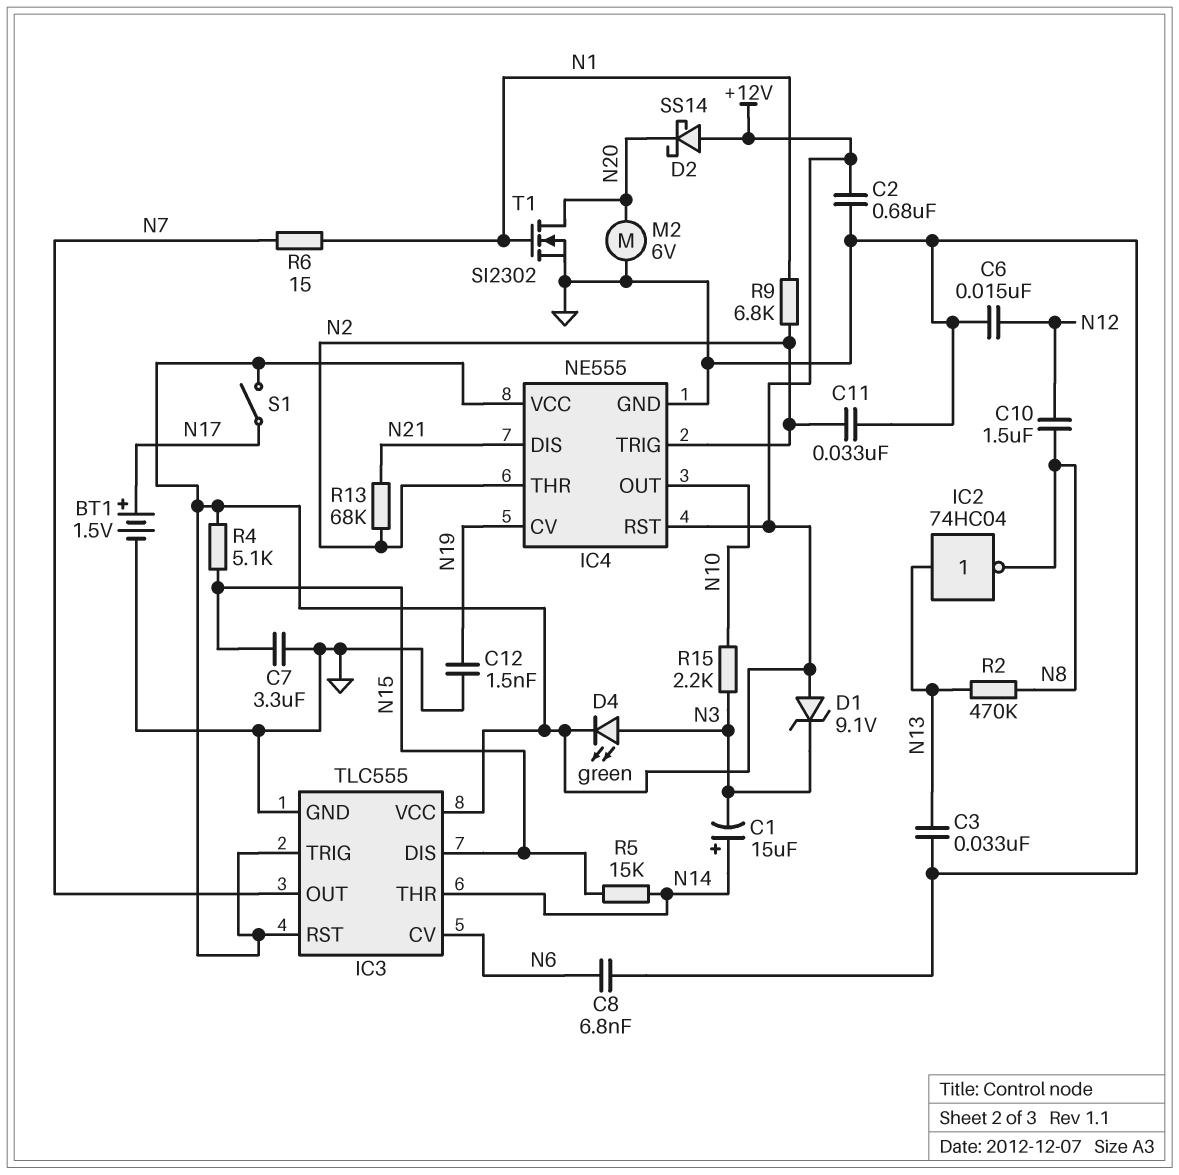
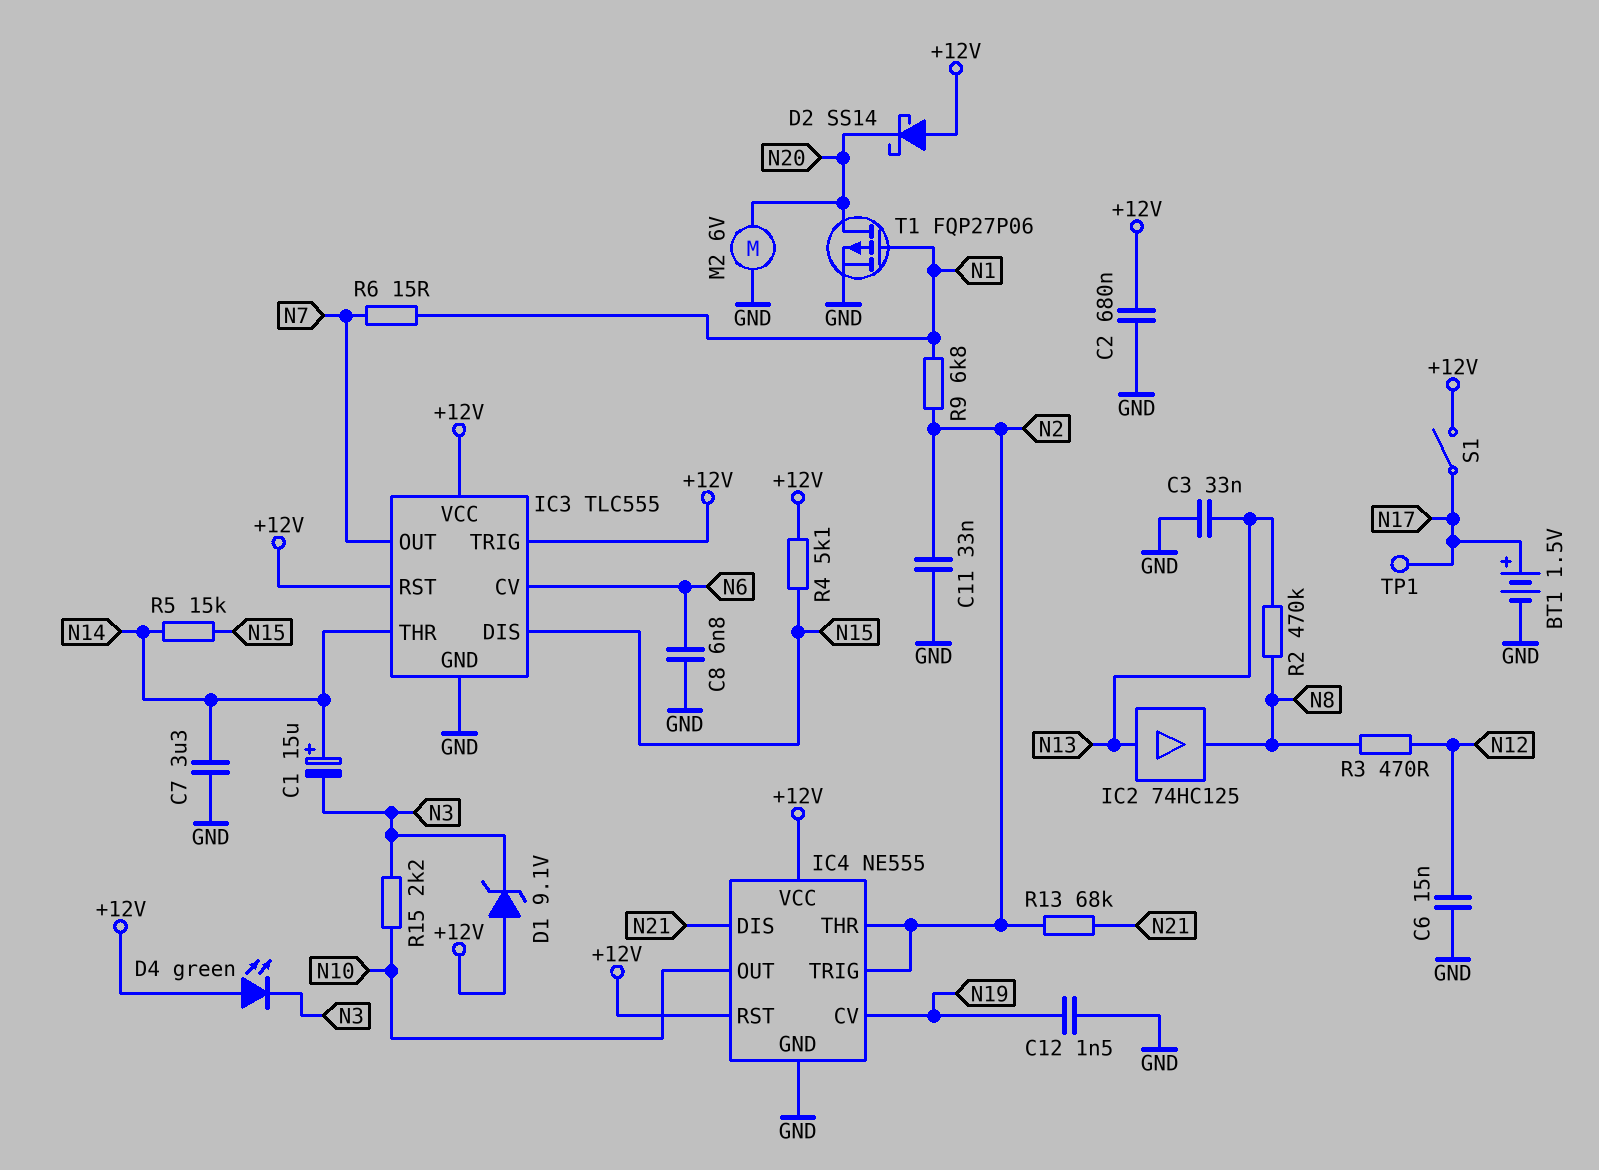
C7: 3.3uF (GND, N15) -> 3.3uF (GND, N14)
C10: 1.5uF (N8, N12) -> none
D4: LED green (A N3, K +12V) -> LED green (A +12V, K N3)
IC2: NOT 74HC04 (in N13, out N8) -> buffer 74HC125 (in N13, out N8)
R3: none -> 470 (N8, N12)
T1: NMOS SI2302 (G N1, D N20, S GND) -> PMOS FQP27P06 (G N1, D N20, S GND)
TP1: none -> test point (N17)

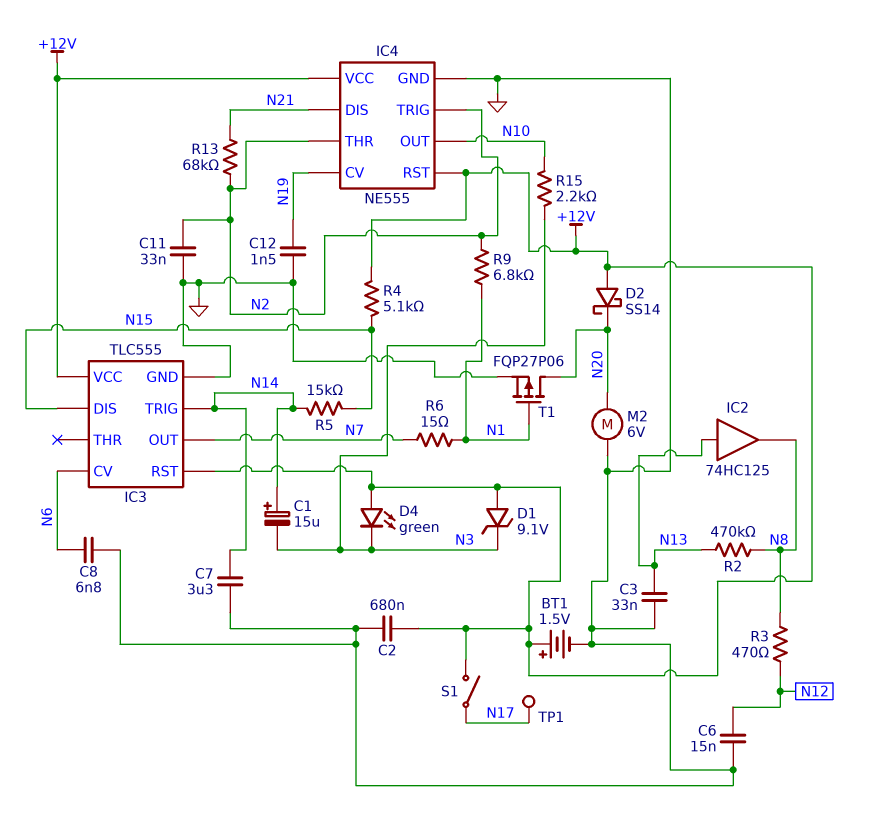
BT1: 1.5V (plus N17, minus GND) -> 1.5V (plus +12V, minus GND)
IC3 pin THR: N14 -> none
IC3 pin TRIG: +12V -> N14

